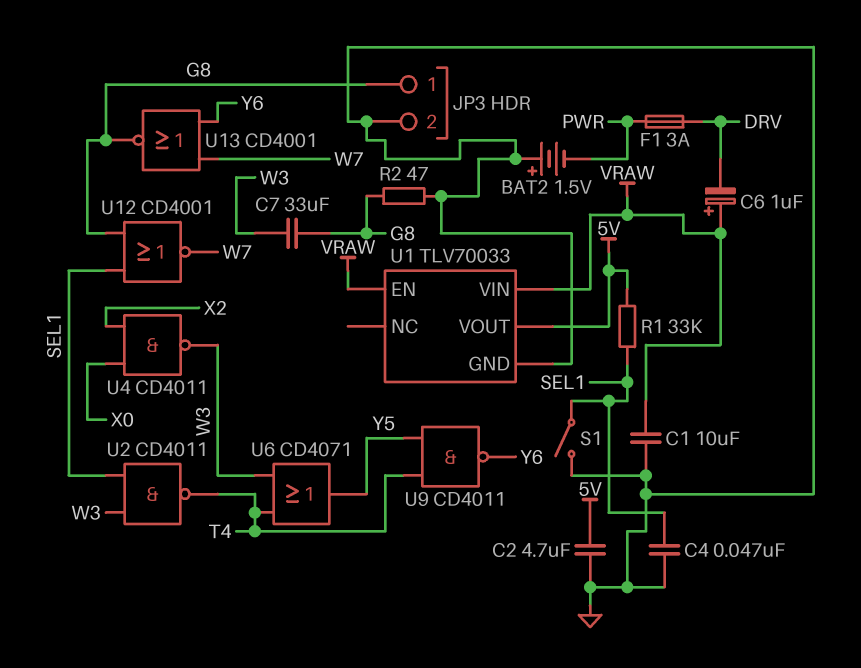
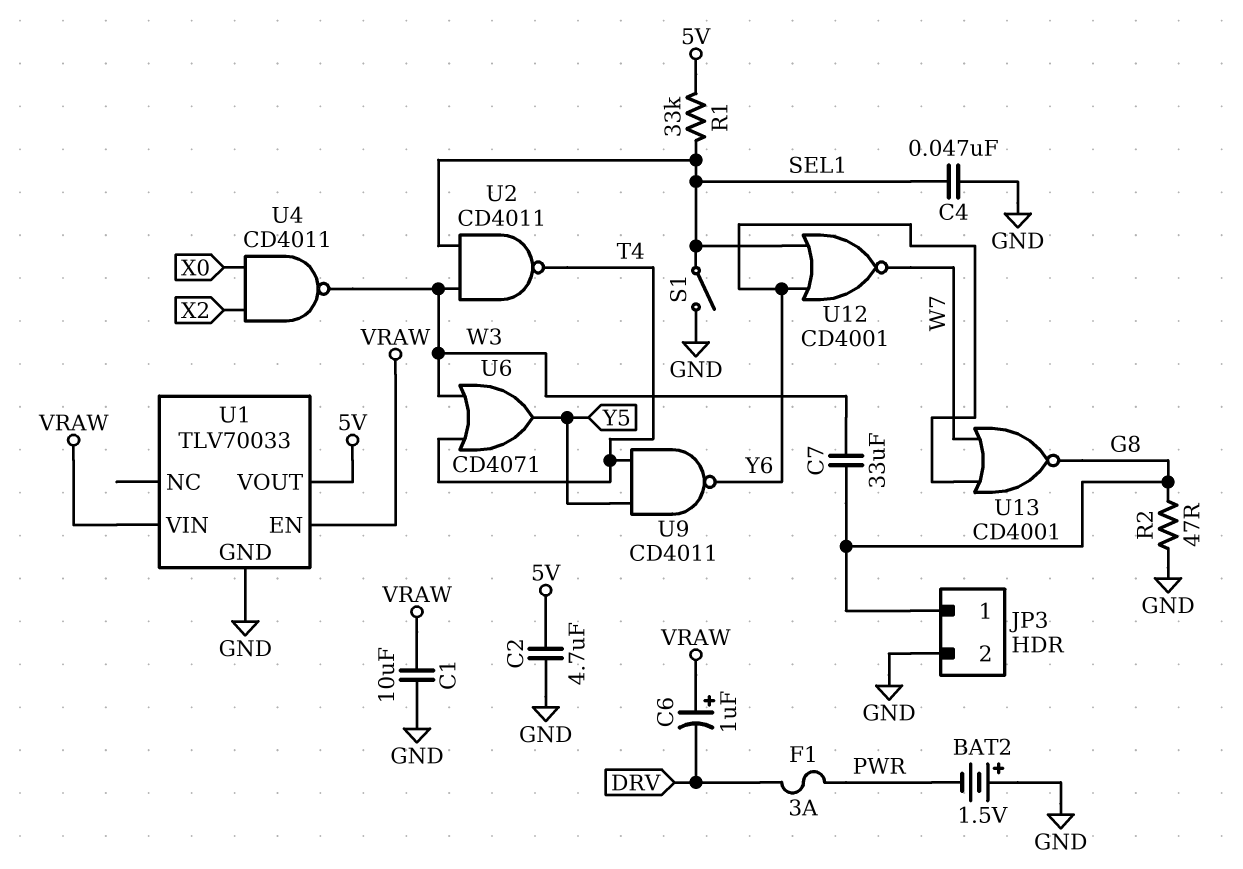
U12: NOR CD4001 (in G8, in SEL1, out W7) -> NOR CD4001 (in SEL1, in Y6, out W7)

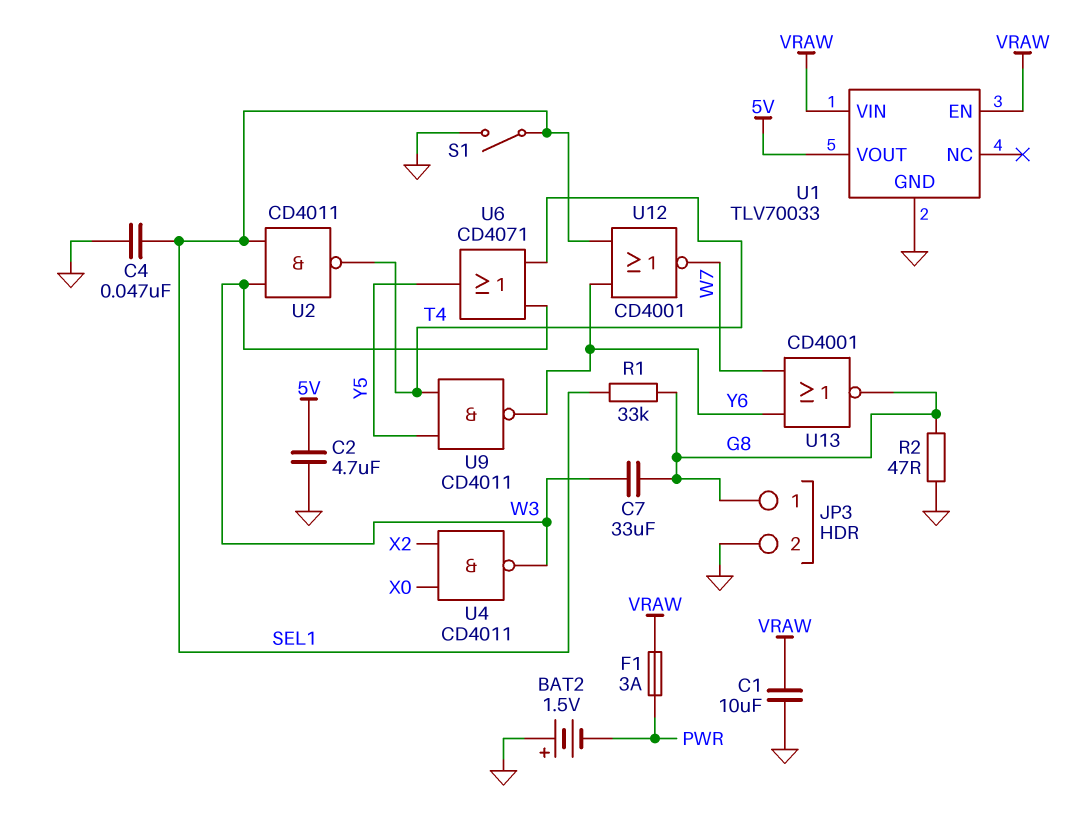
C6: 1uF (plus VRAW, minus DRV) -> none
F1: 3A (DRV, PWR) -> 3A (PWR, VRAW)
R1: 33k (5V, SEL1) -> 33k (G8, SEL1)

